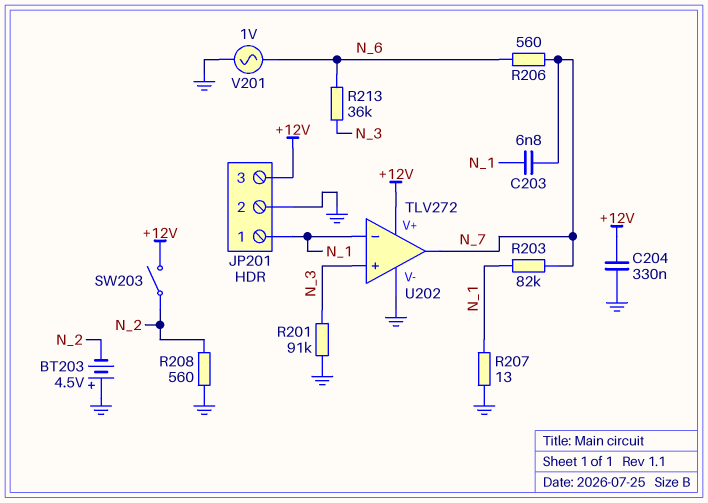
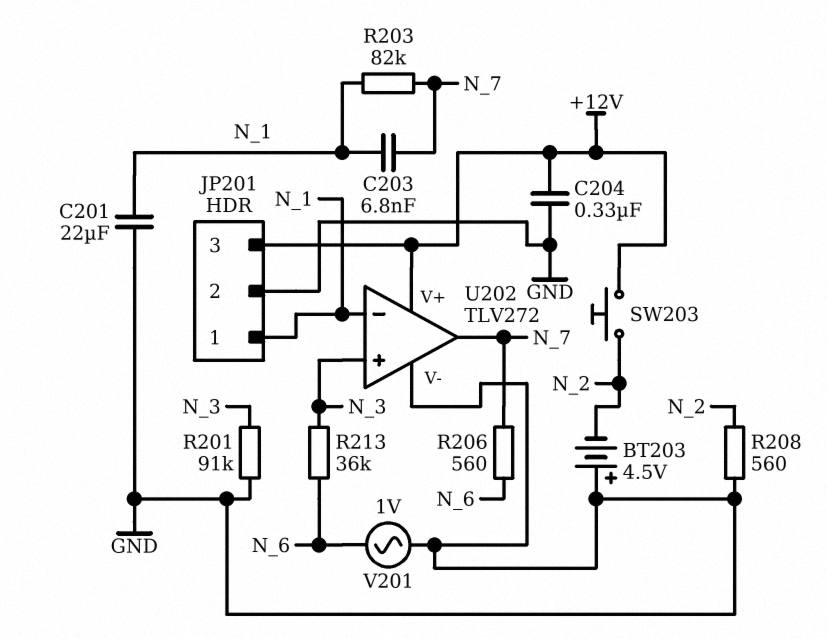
C201: none -> 22uF (GND, N_1)
R207: 13 (GND, N_1) -> none
SW203: switch (+12V, N_2) -> button (+12V, N_2)

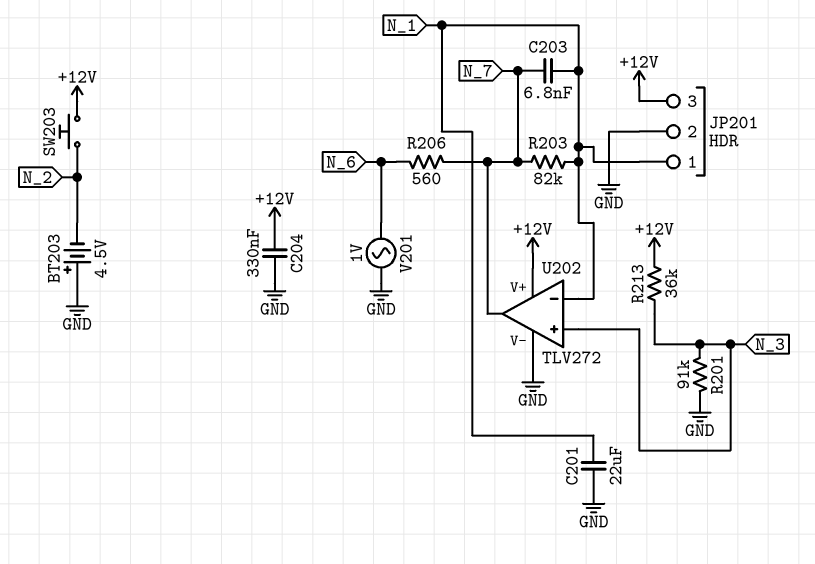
R208: 560 (GND, N_2) -> none
R213: 36k (N_3, N_6) -> 36k (+12V, N_3)

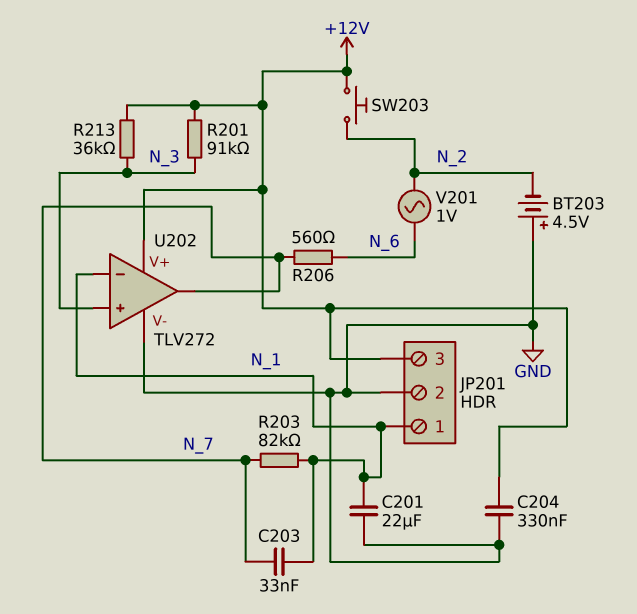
C203: 6.8nF (N_1, N_7) -> 33nF (N_1, N_7)
R201: 91k (GND, N_3) -> 91k (+12V, N_3)
V201: AC 1V (GND, N_6) -> AC 1V (N_2, N_6)

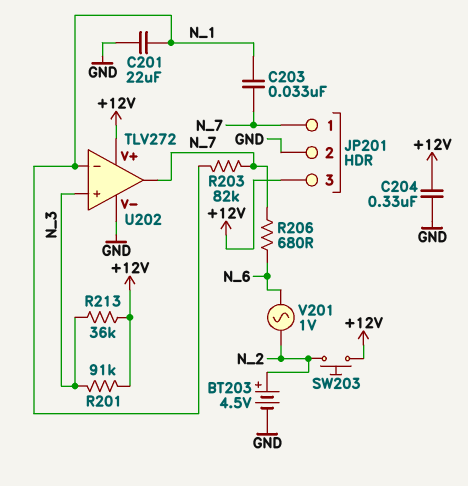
BT203: 4.5V (plus GND, minus N_2) -> 4.5V (plus N_2, minus GND)
JP201 pin 1: N_1 -> N_7
R206: 560 (N_6, N_7) -> 680 (N_6, N_7)

